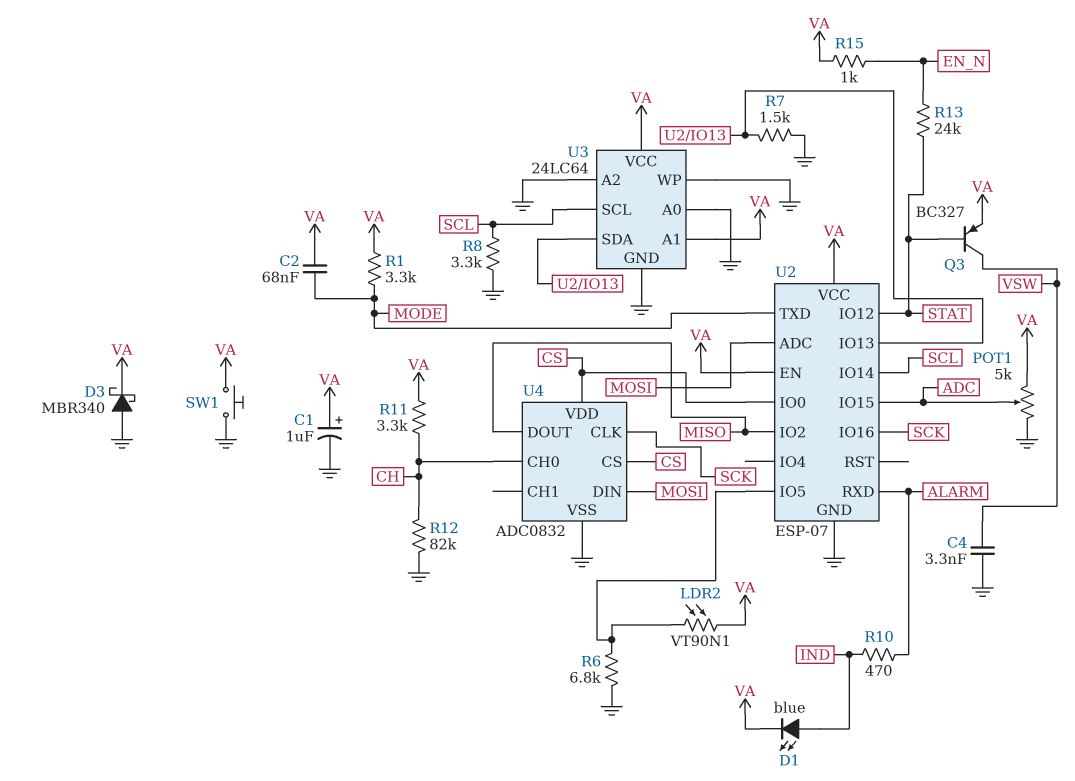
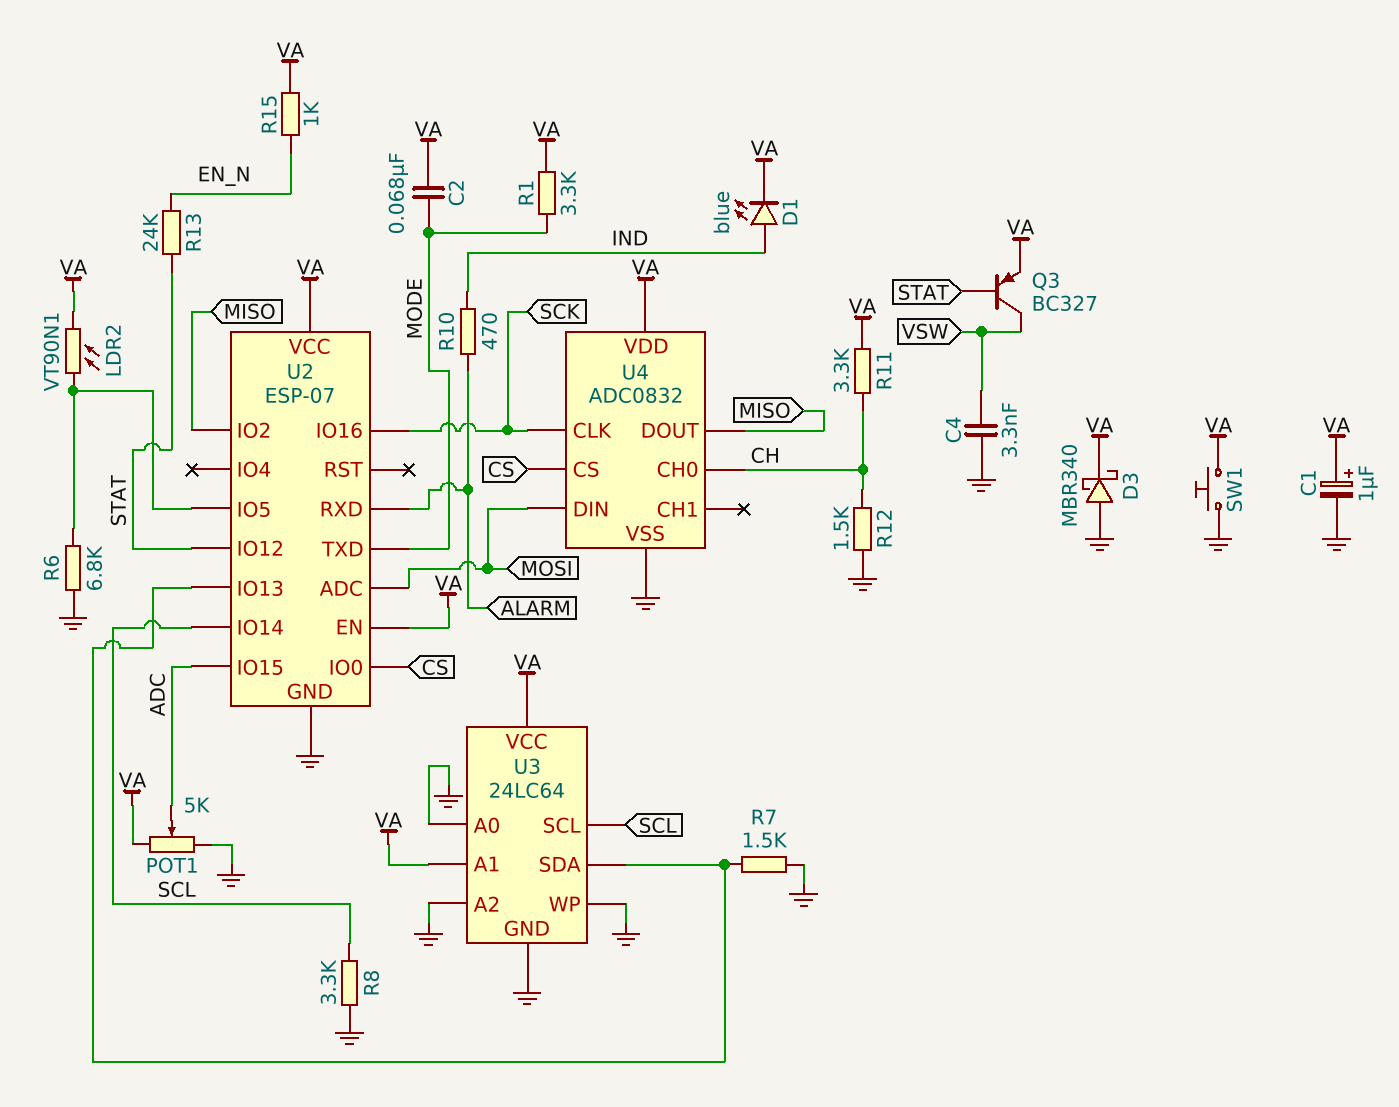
R12: 82k (CH, GND) -> 1.5k (CH, GND)
U4 pin VDD: CS -> VA

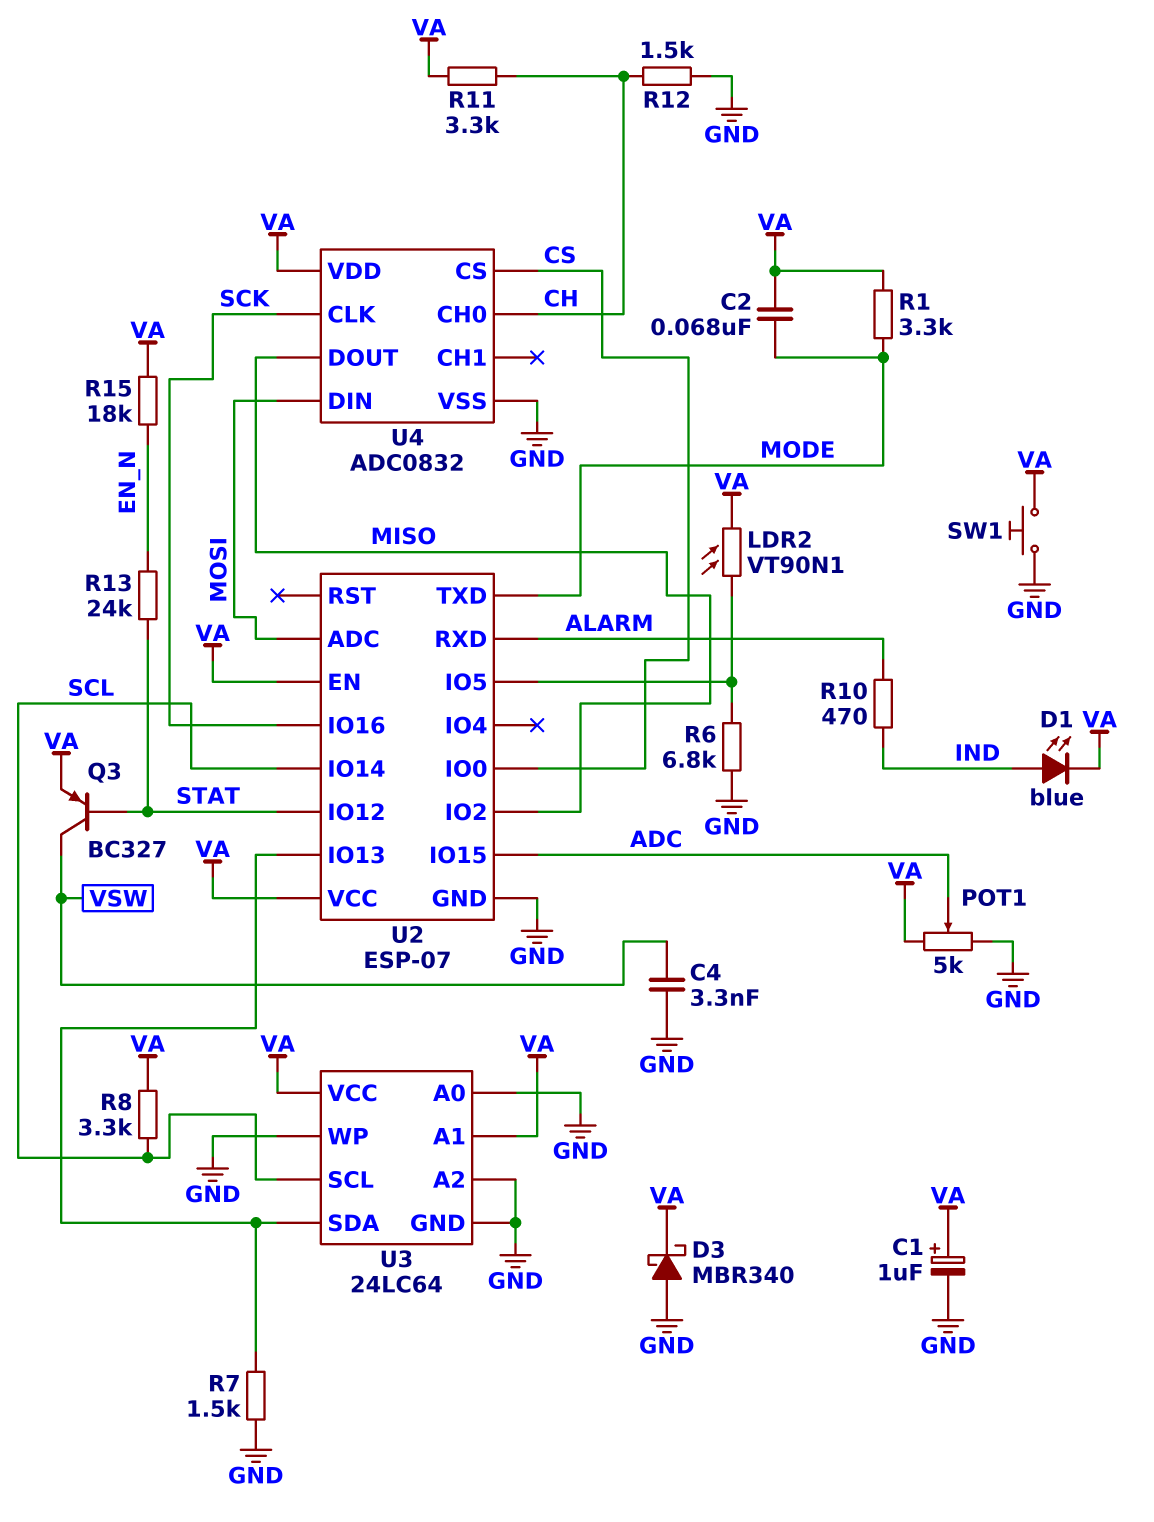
R8: 3.3k (GND, SCL) -> 3.3k (SCL, VA)
R15: 1k (EN_N, VA) -> 18k (EN_N, VA)

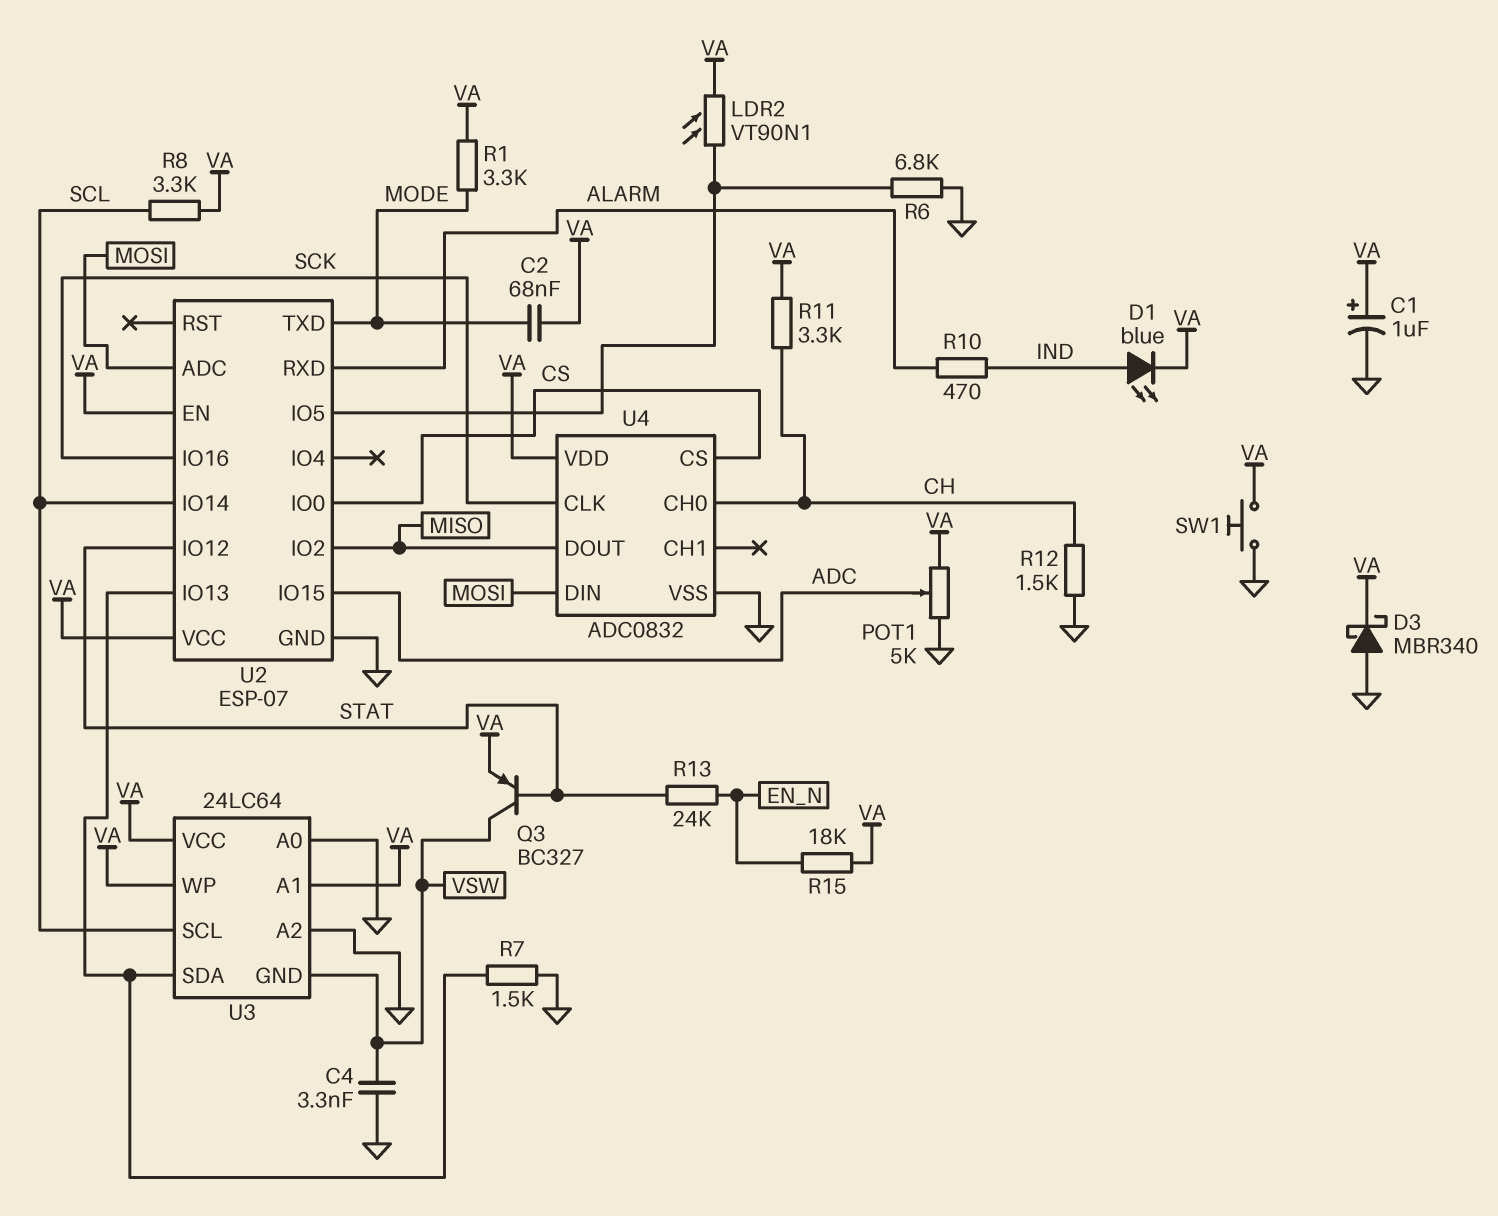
U3 pin GND: GND -> VSW
U3 pin WP: GND -> VA

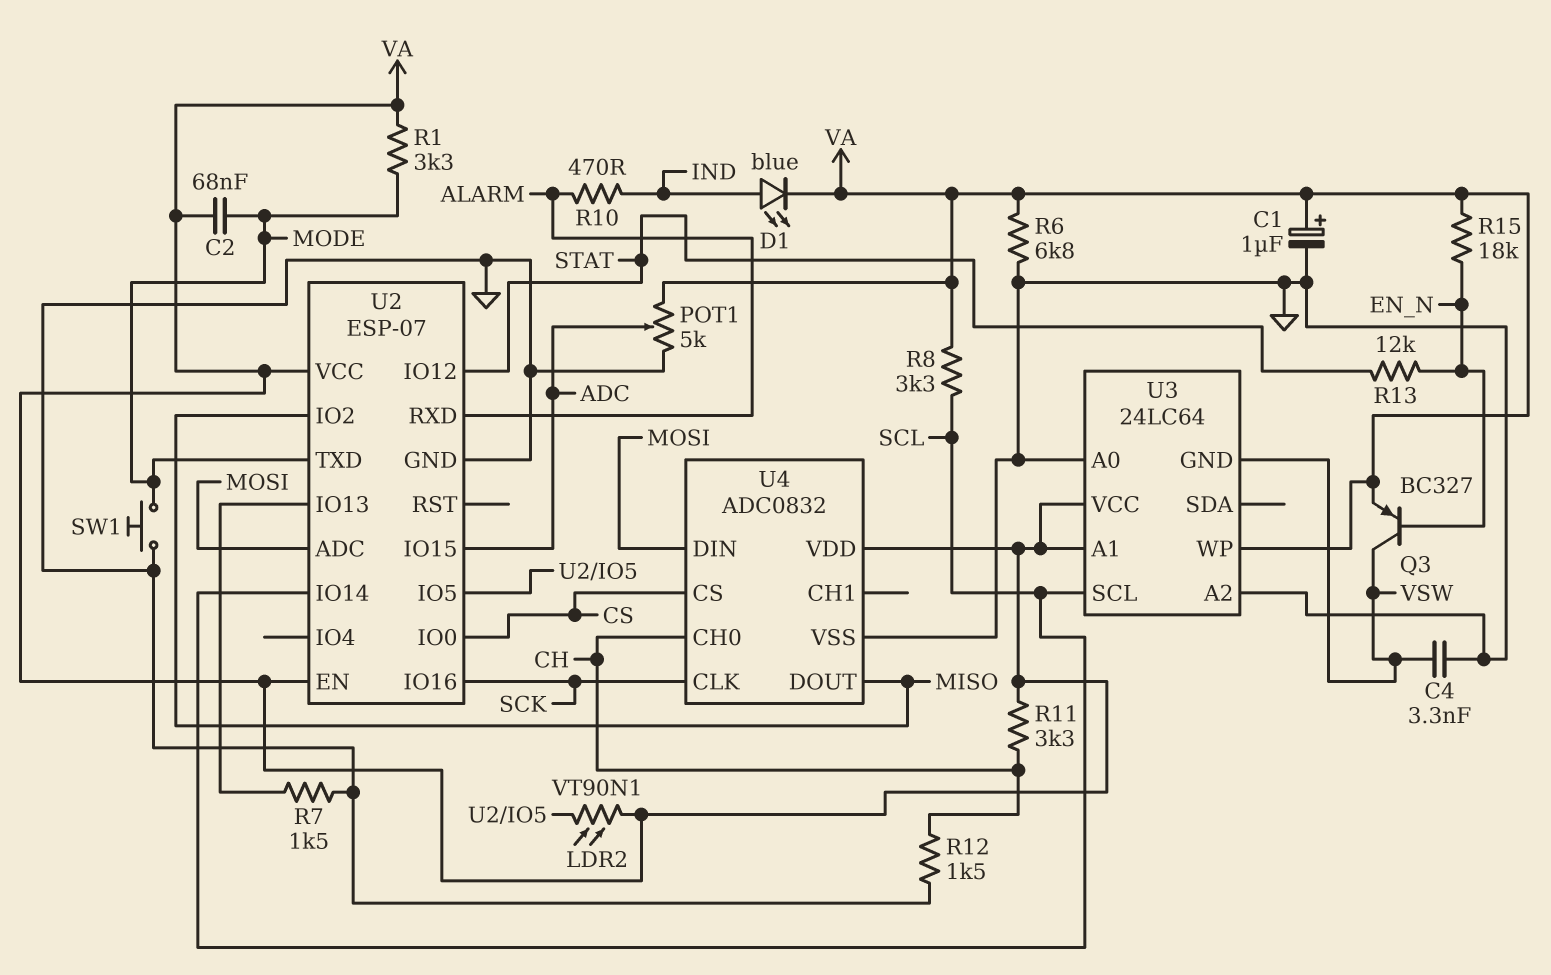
D3: schottky MBR340 (A GND, K VA) -> none
Q3: PNP BC327 (B STAT, C VSW, E VA) -> PNP BC327 (B EN_N, C VSW, E VA)
R6: 6.8k (GND, U2/IO5) -> 6.8k (GND, VA)
R13: 24k (EN_N, STAT) -> 12k (EN_N, STAT)
SW1: button (GND, VA) -> button (GND, MODE)
U3 pin SDA: U2/IO13 -> none

